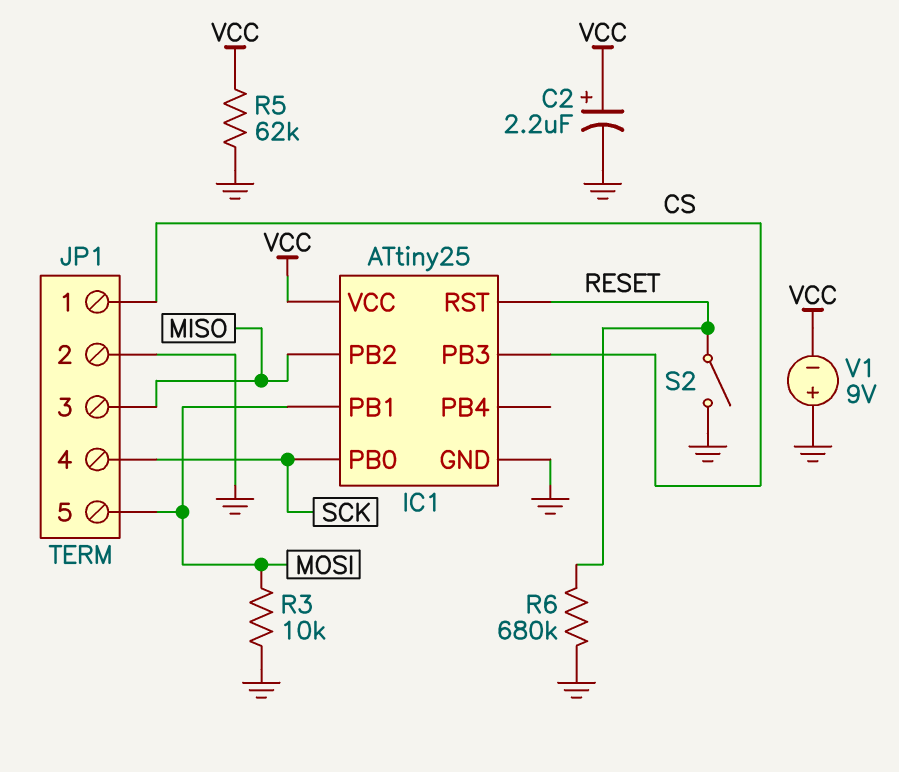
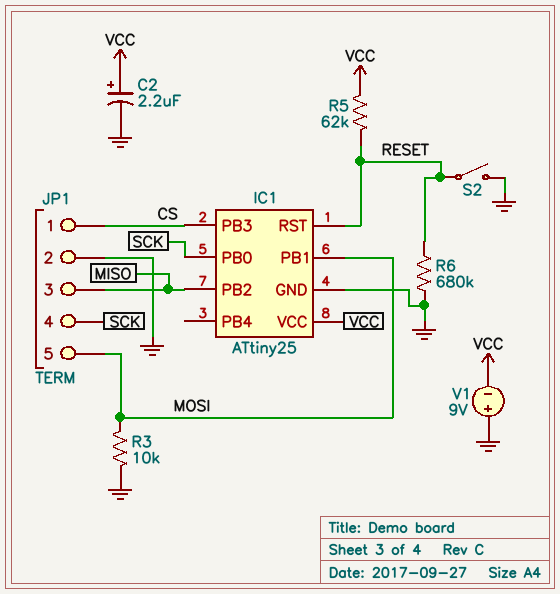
R5: 62k (GND, VCC) -> 62k (RESET, VCC)

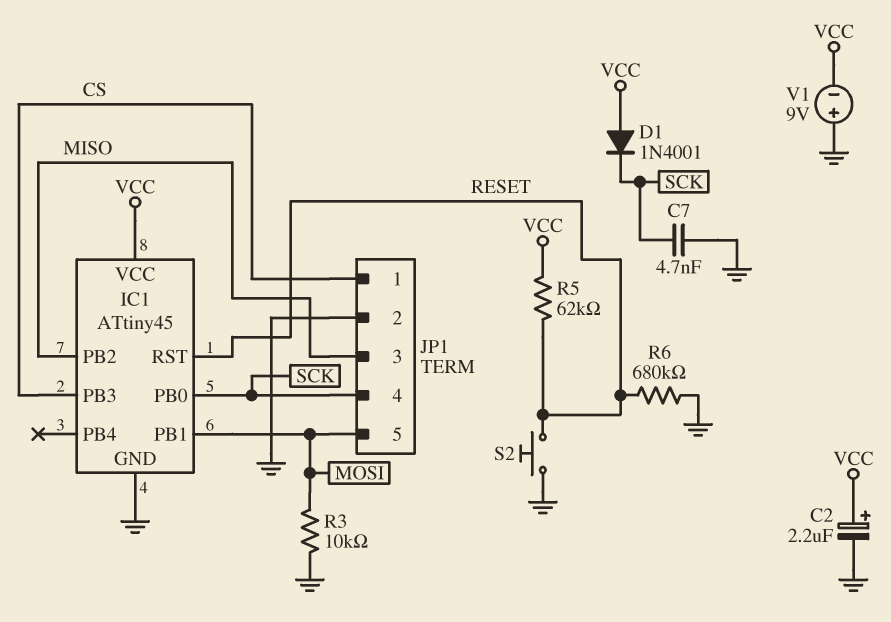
C7: none -> 4.7nF (GND, SCK)
D1: none -> diode 1N4001 (A VCC, K SCK)
IC1: ATtiny25 -> ATtiny45
S2: switch (GND, RESET) -> button (GND, RESET)

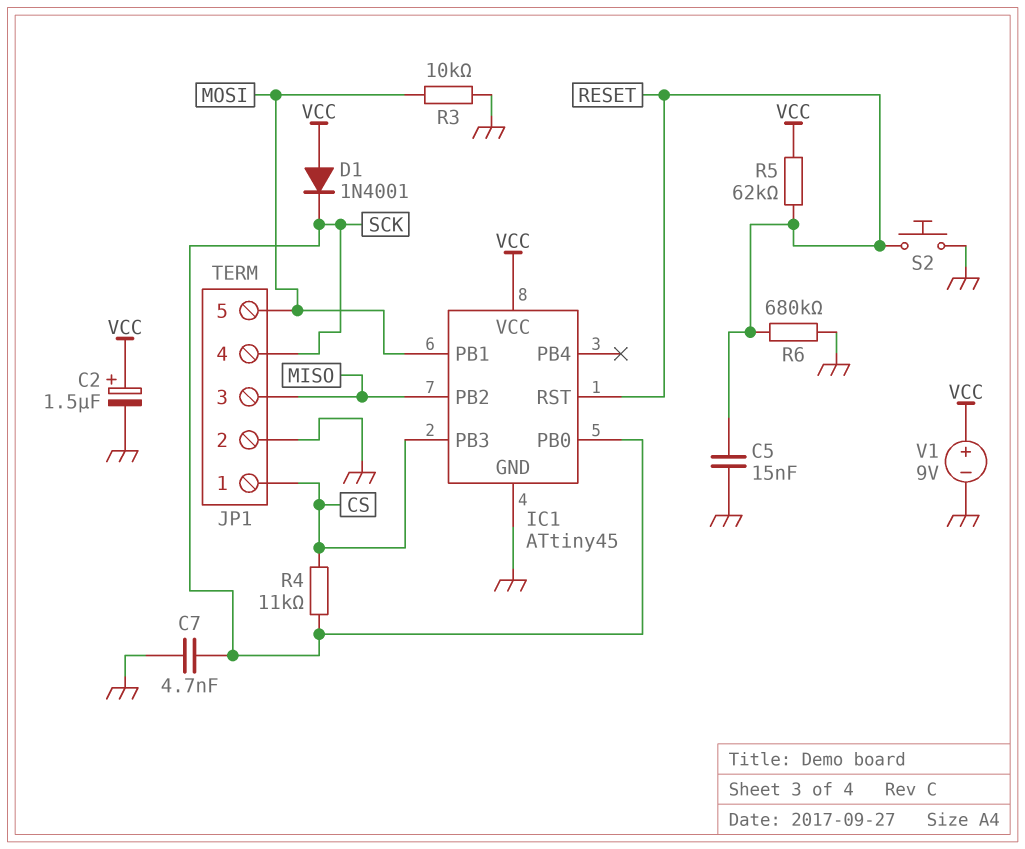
C2: 2.2uF (plus VCC, minus GND) -> 1.5uF (plus VCC, minus GND)
C5: none -> 15nF (GND, RESET)
R4: none -> 11k (CS, SCK)
V1: 9V (plus GND, minus VCC) -> 9V (plus VCC, minus GND)

